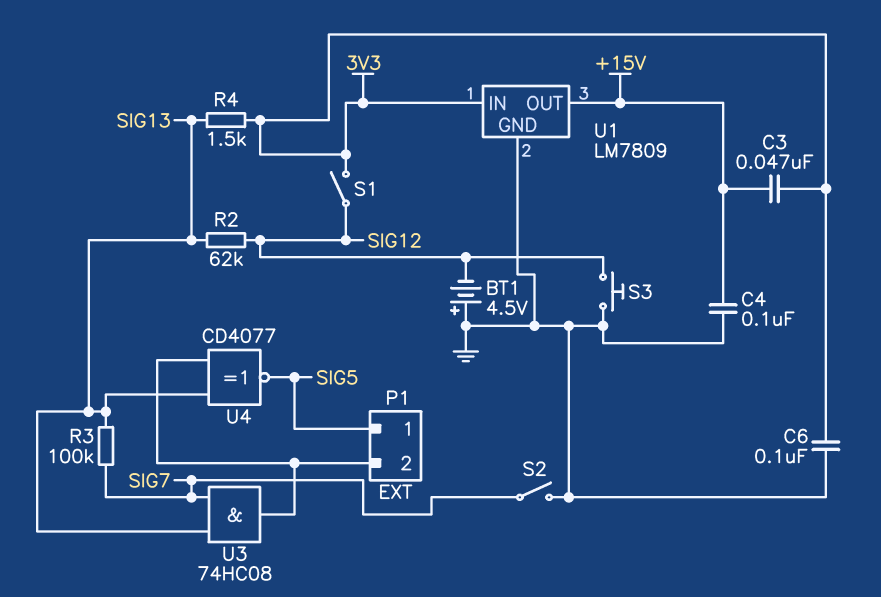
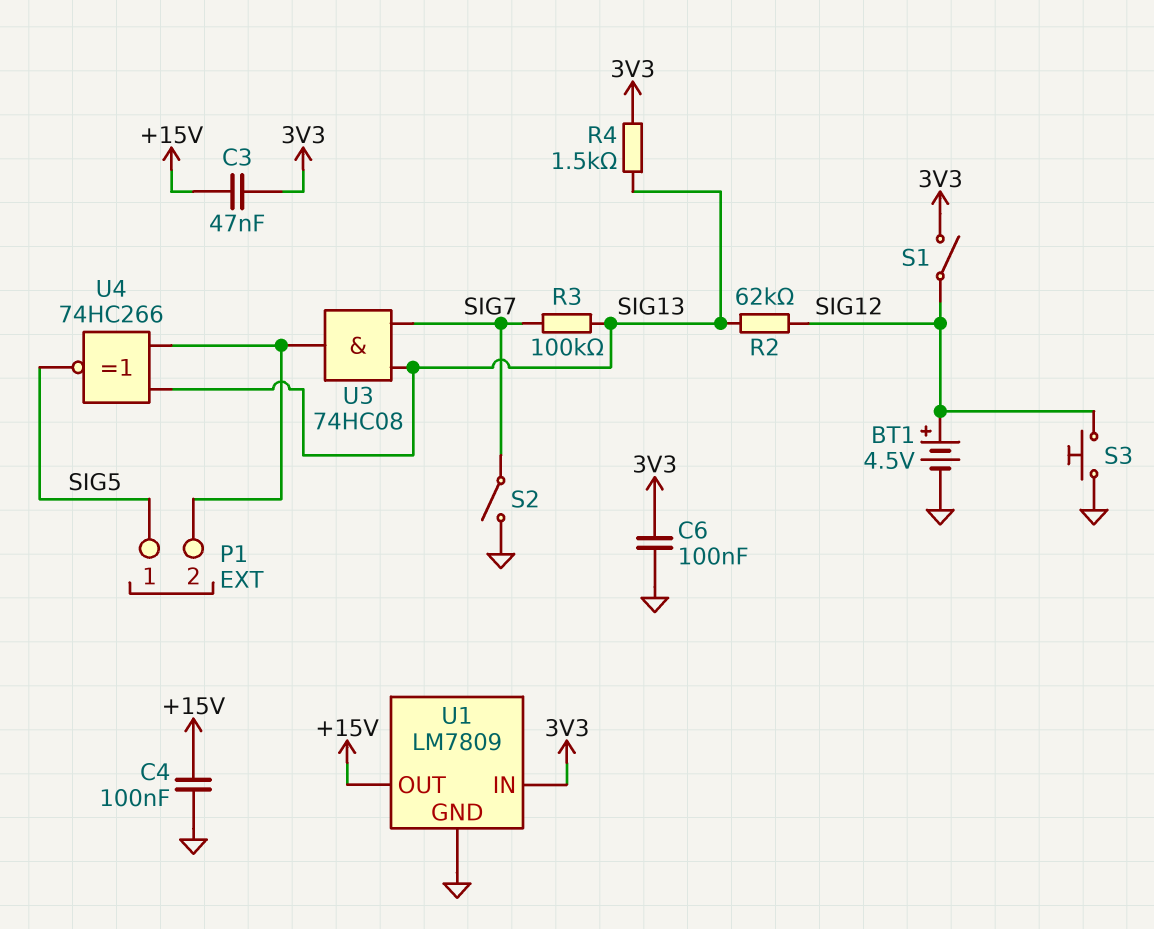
BT1: 4.5V (plus GND, minus SIG12) -> 4.5V (plus SIG12, minus GND)
U4: XNOR CD4077 (in P1/2, in SIG13, out SIG5) -> XNOR 74HC266 (in P1/2, in SIG13, out SIG5)

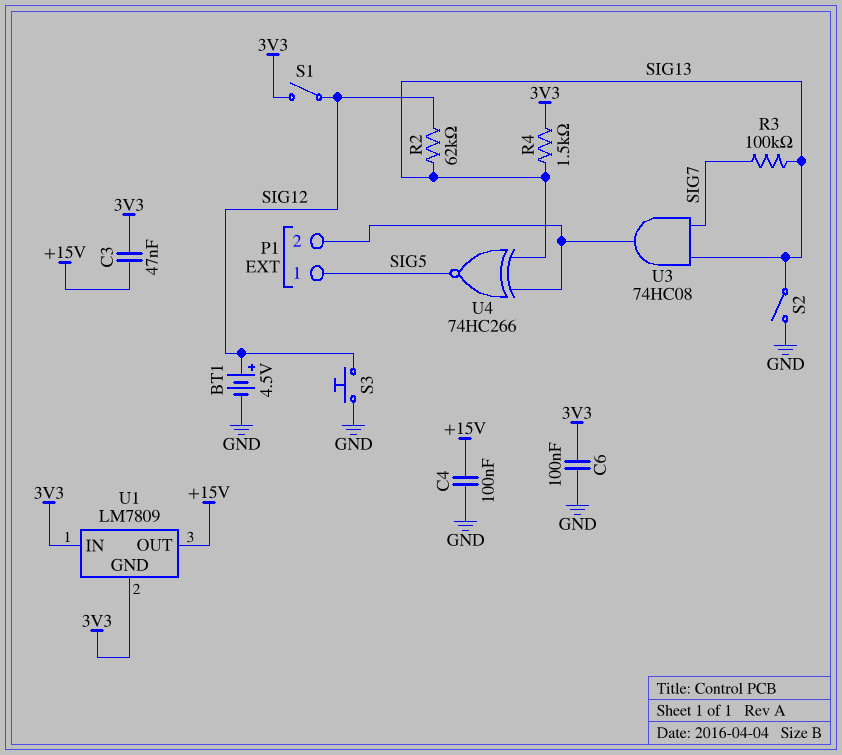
S2: switch (GND, SIG7) -> switch (GND, SIG13)
U1 pin GND: GND -> 3V3

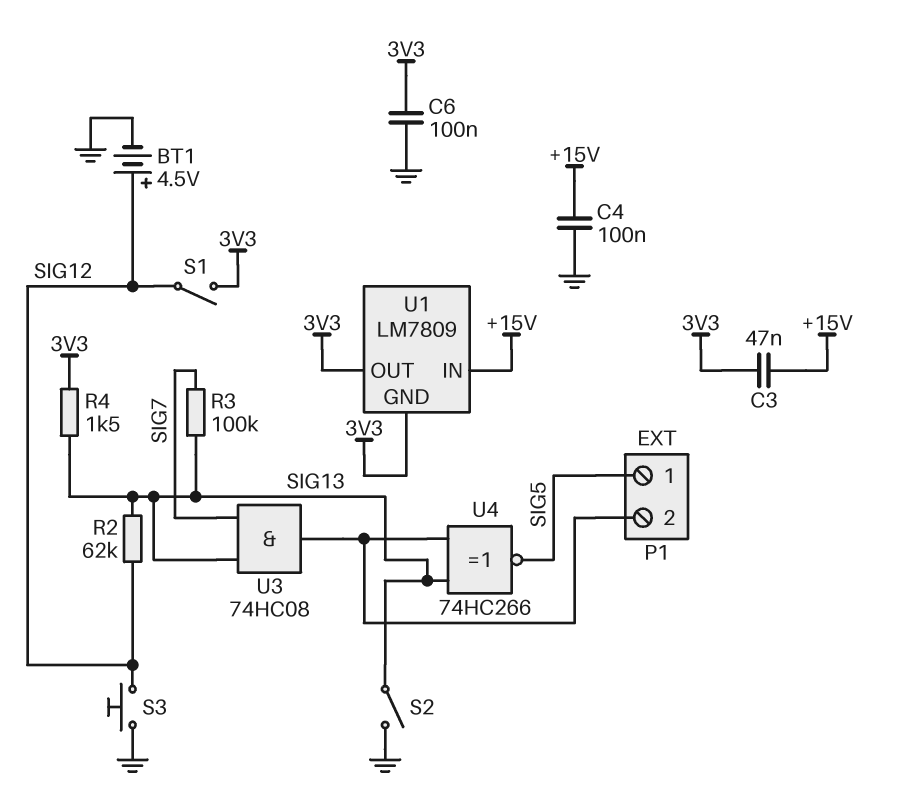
U1 pin IN: 3V3 -> +15V
U1 pin OUT: +15V -> 3V3

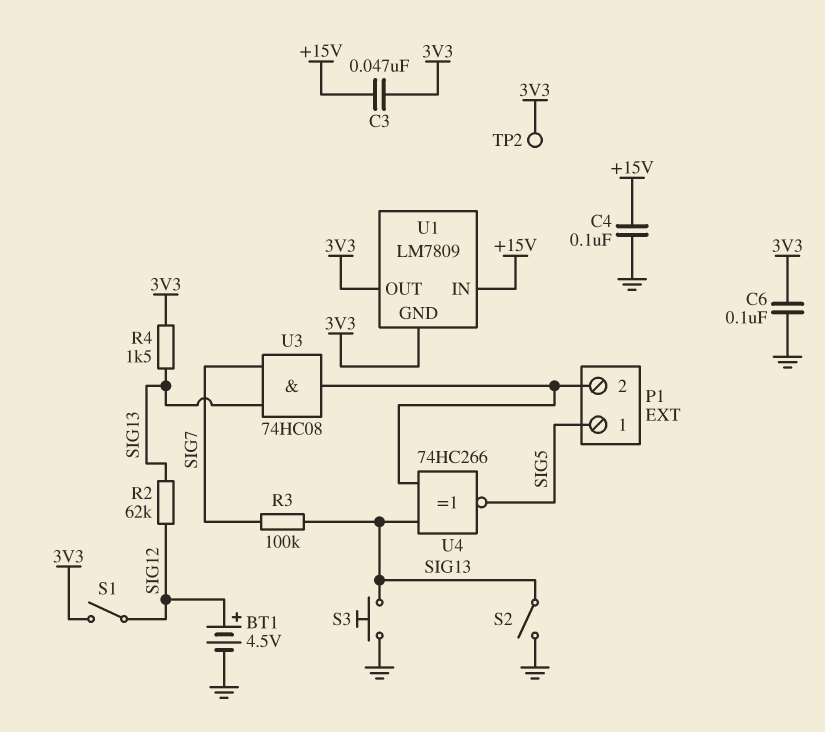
S3: button (GND, SIG12) -> button (GND, SIG13)
TP2: none -> test point (3V3)

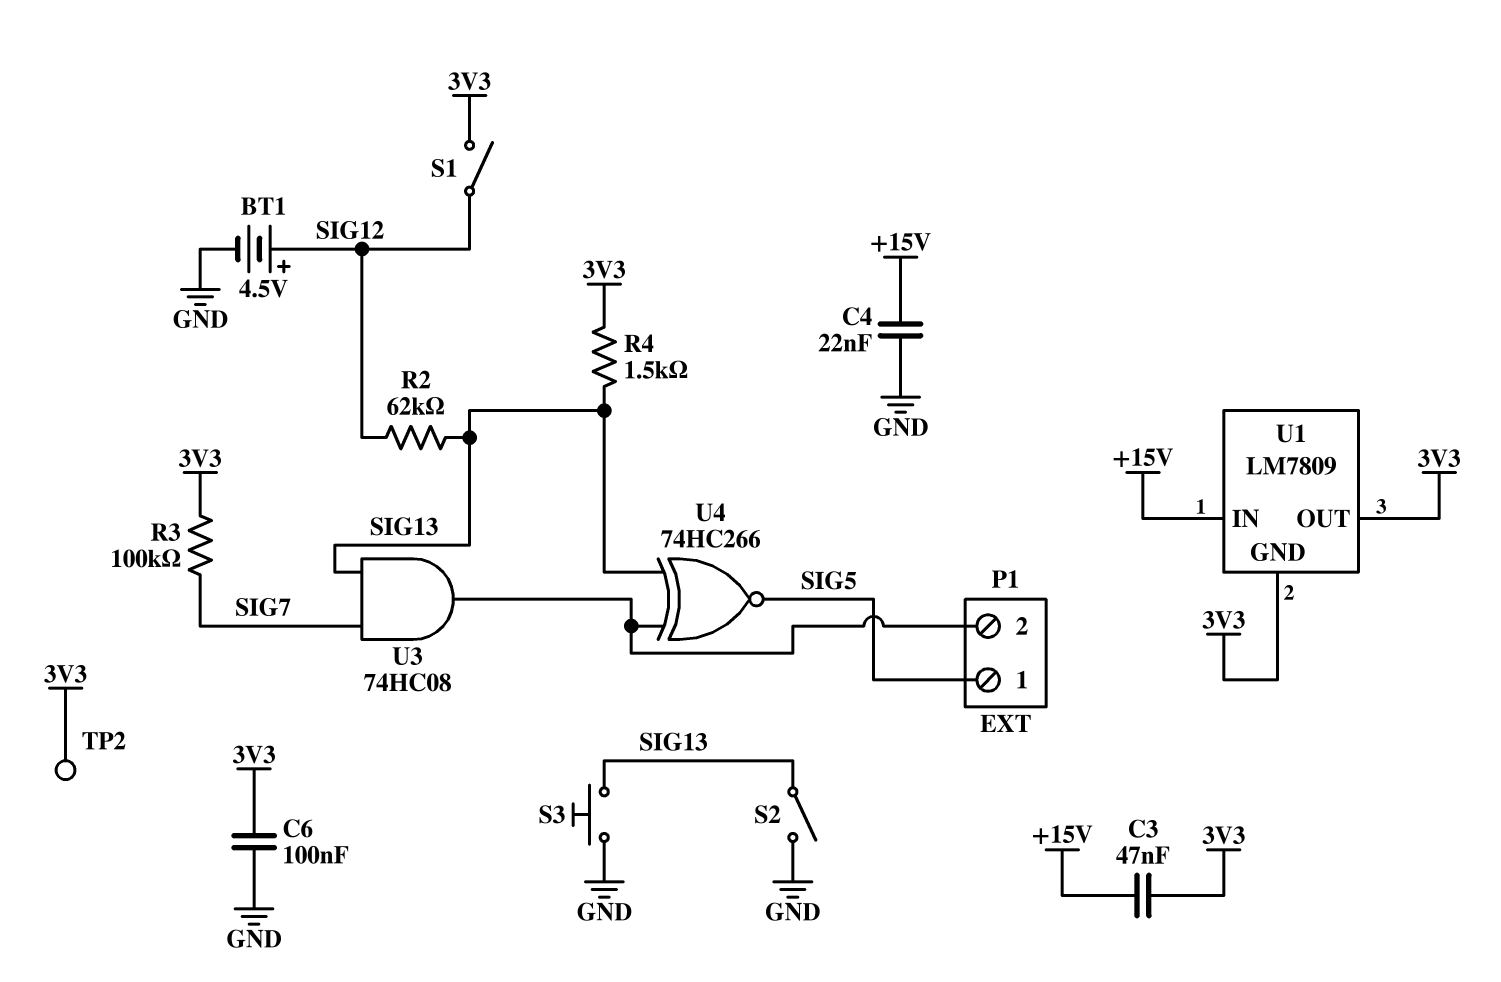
C4: 100nF (+15V, GND) -> 22nF (+15V, GND)
R3: 100k (SIG7, SIG13) -> 100k (3V3, SIG7)

